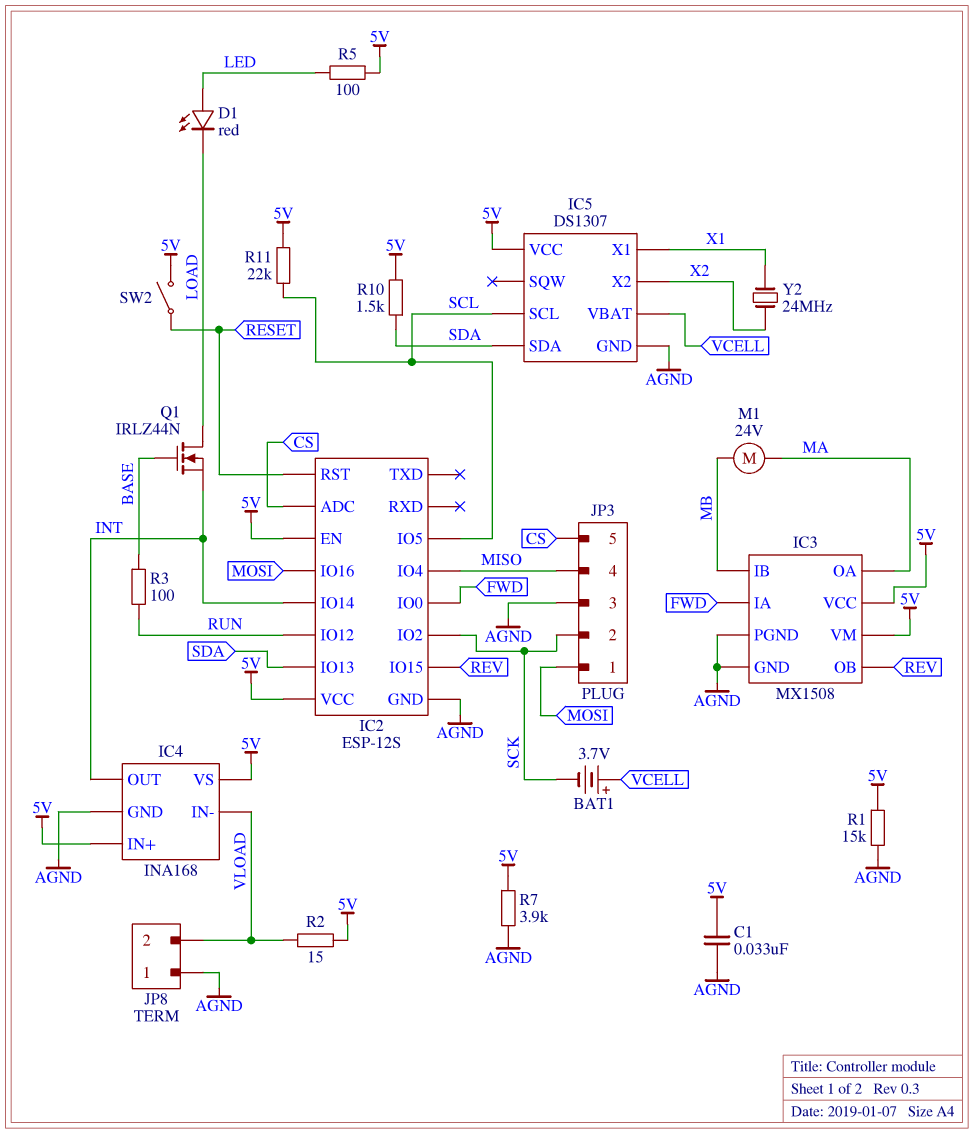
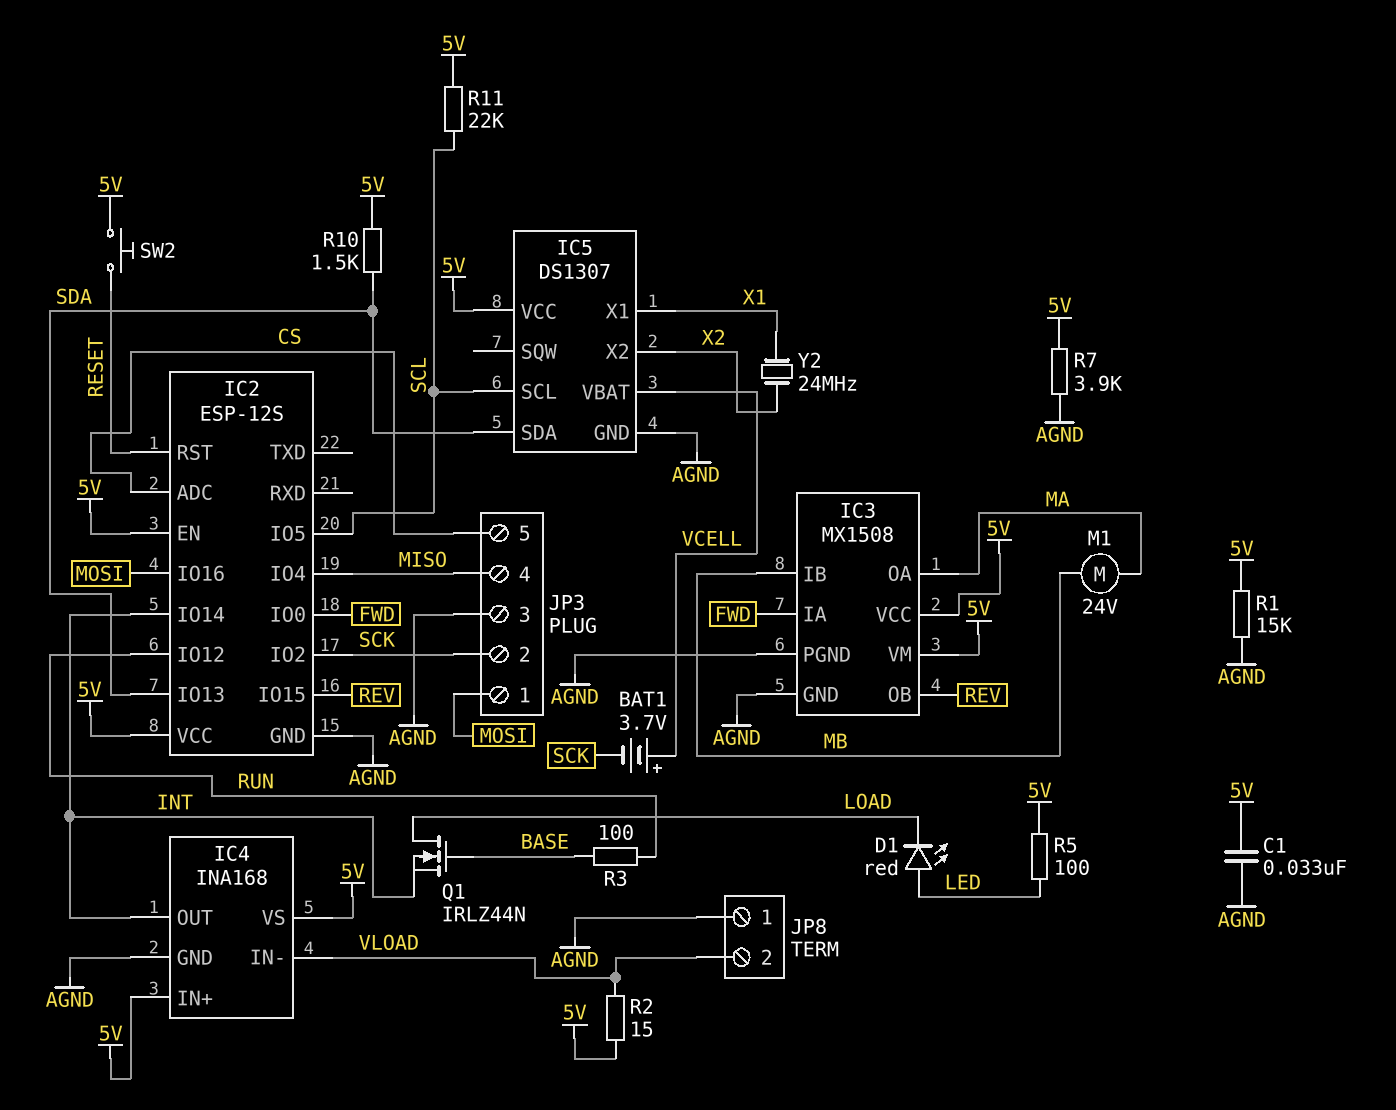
SW2: switch (5V, RESET) -> button (5V, RESET)

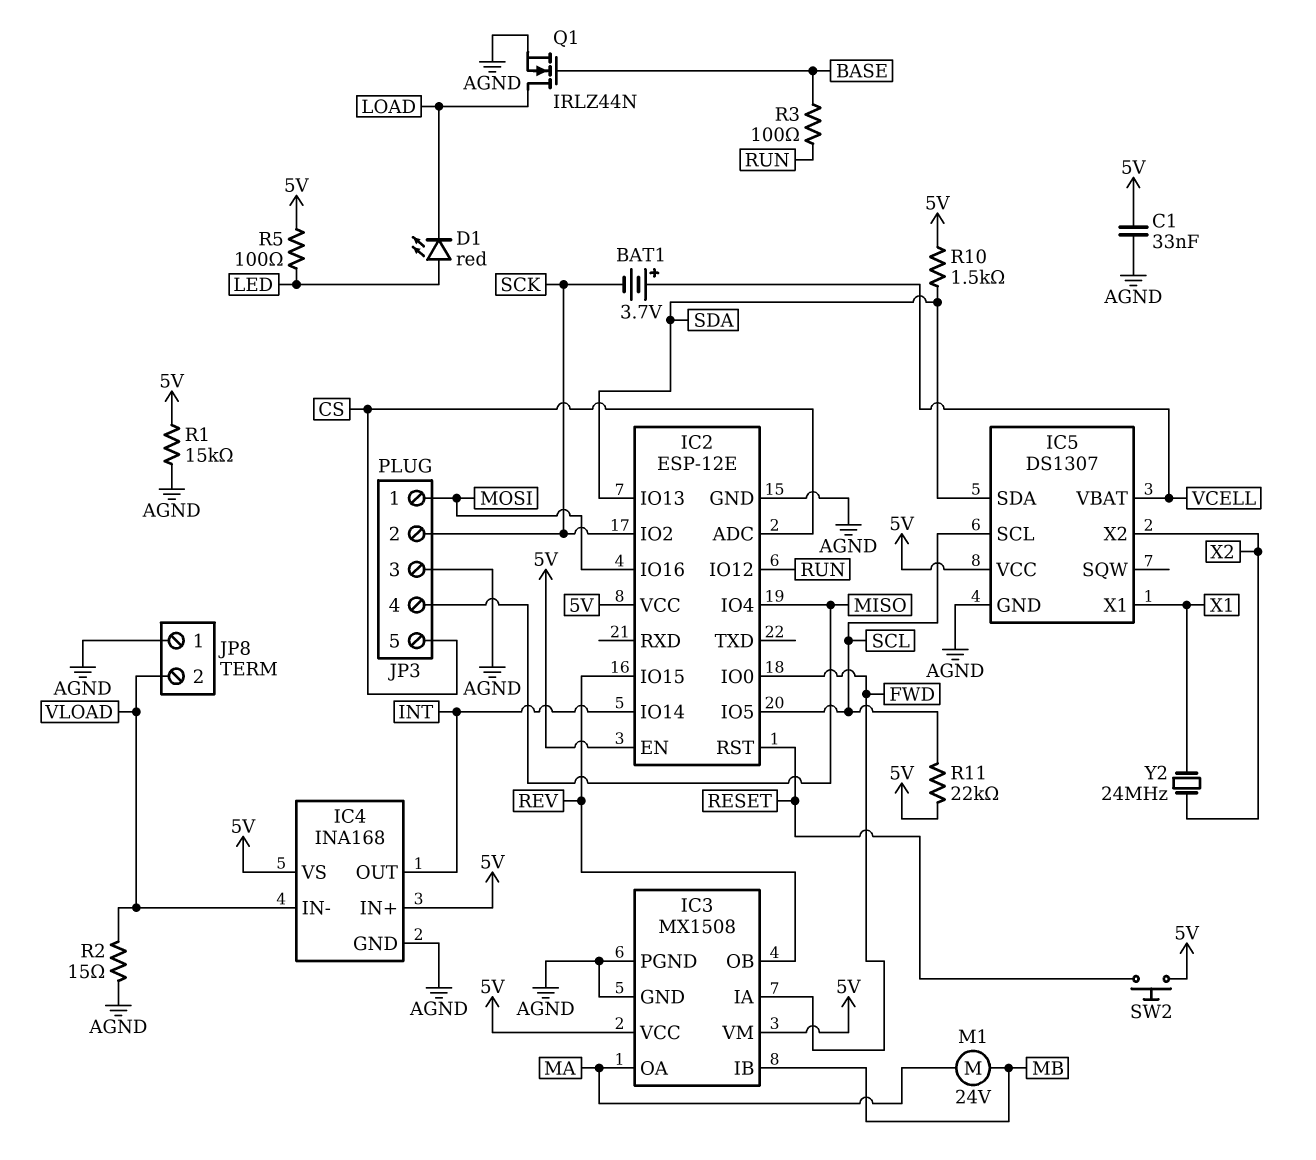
IC2: ESP-12S -> ESP-12E
Q1: NMOS IRLZ44N (G BASE, D LOAD, S INT) -> NMOS IRLZ44N (G BASE, D LOAD, S AGND)
R2: 15 (5V, VLOAD) -> 15 (AGND, VLOAD)
R7: 3.9k (5V, AGND) -> none

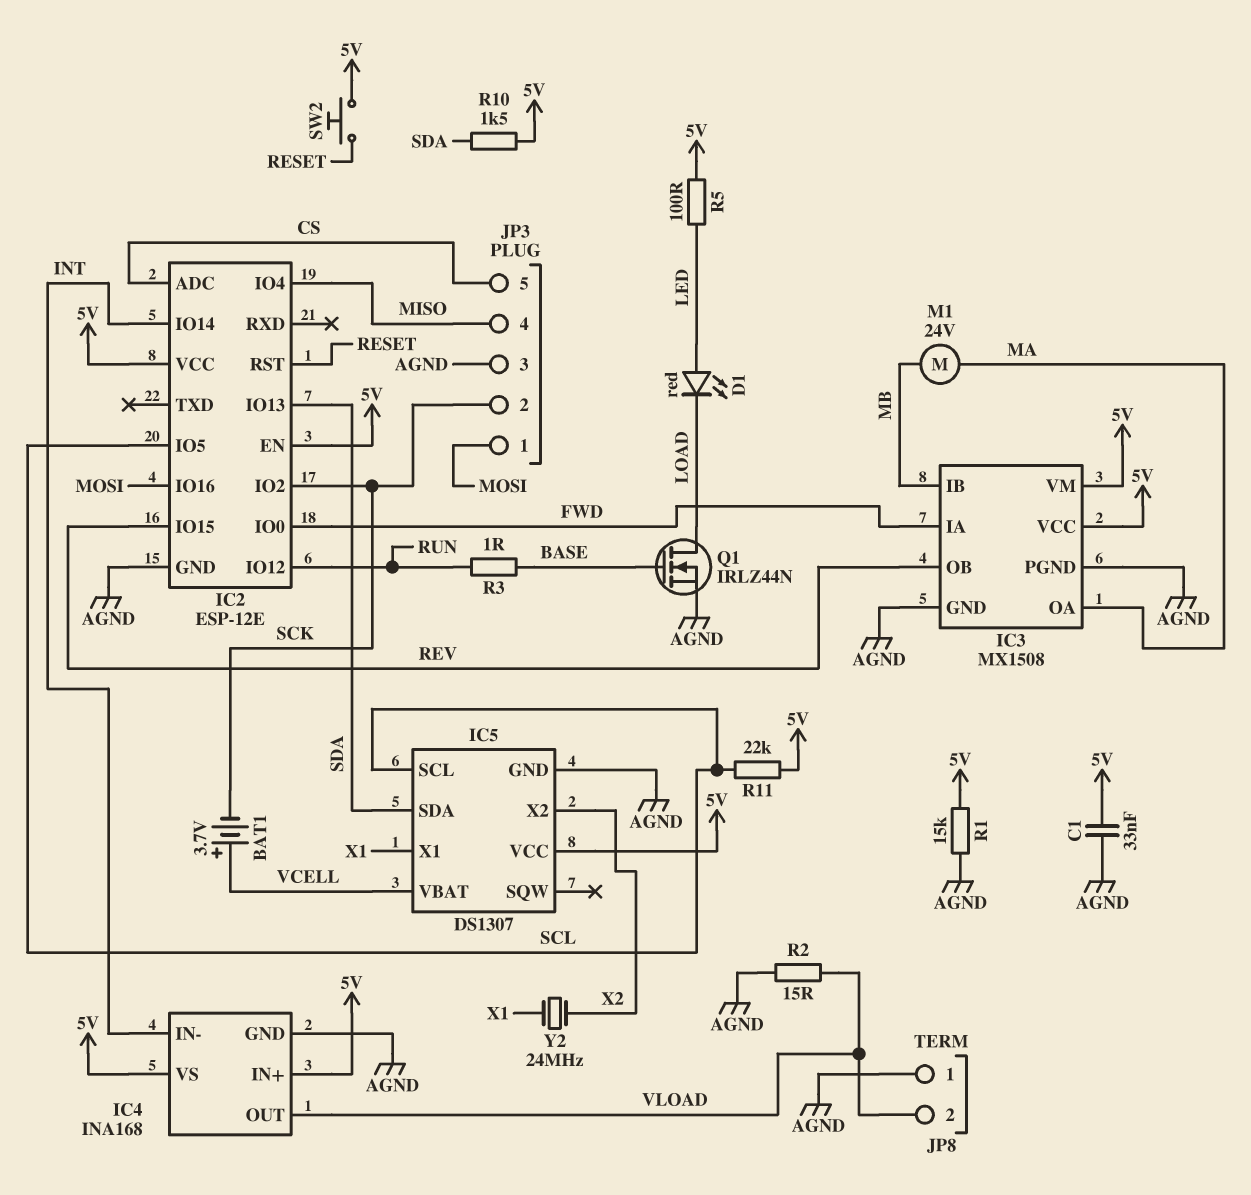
IC4 pin IN-: VLOAD -> INT
IC4 pin OUT: INT -> VLOAD
R3: 100 (BASE, RUN) -> 1 (BASE, RUN)

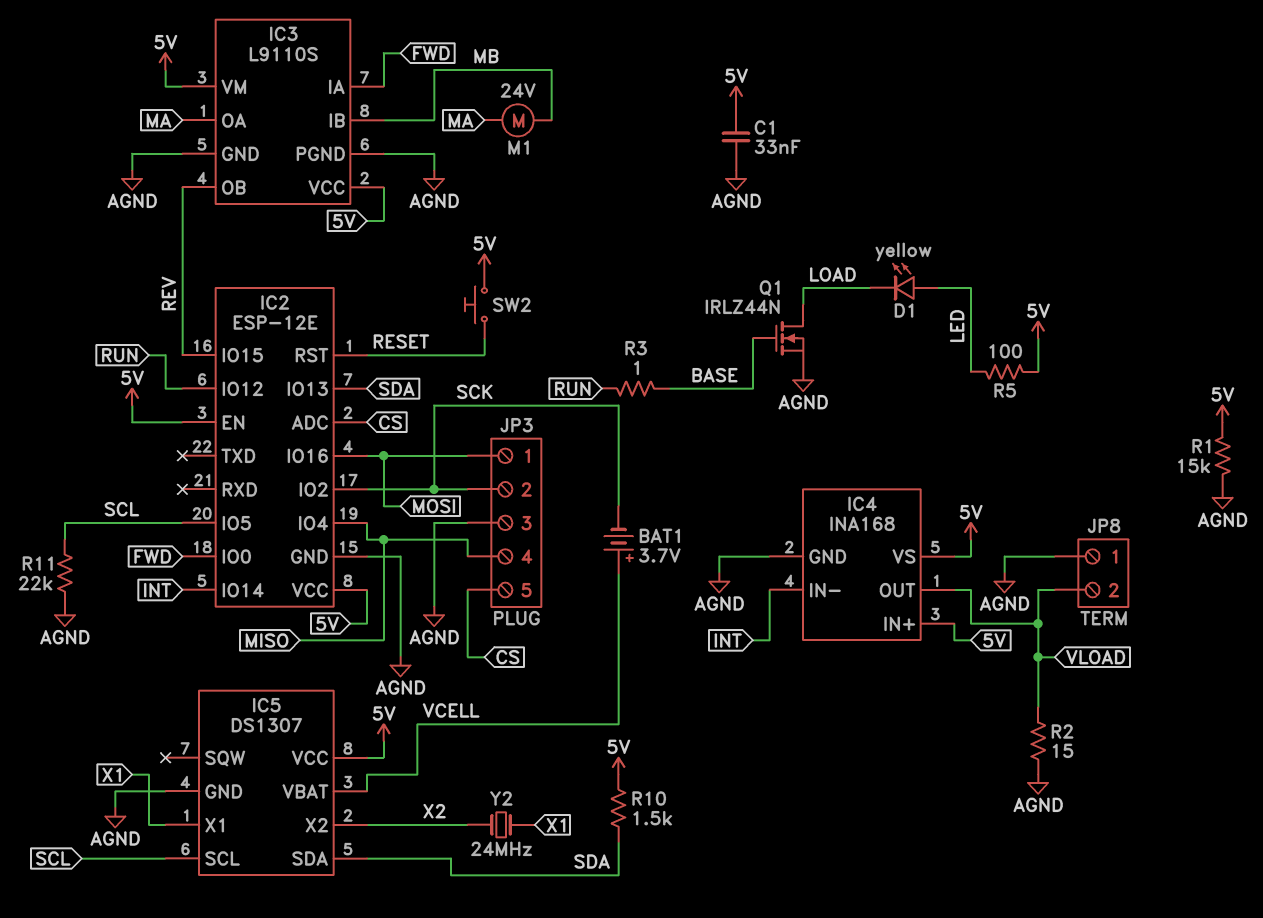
D1: LED red (A LED, K LOAD) -> LED yellow (A LED, K LOAD)
IC3: MX1508 -> L9110S
R11: 22k (5V, SCL) -> 22k (AGND, SCL)

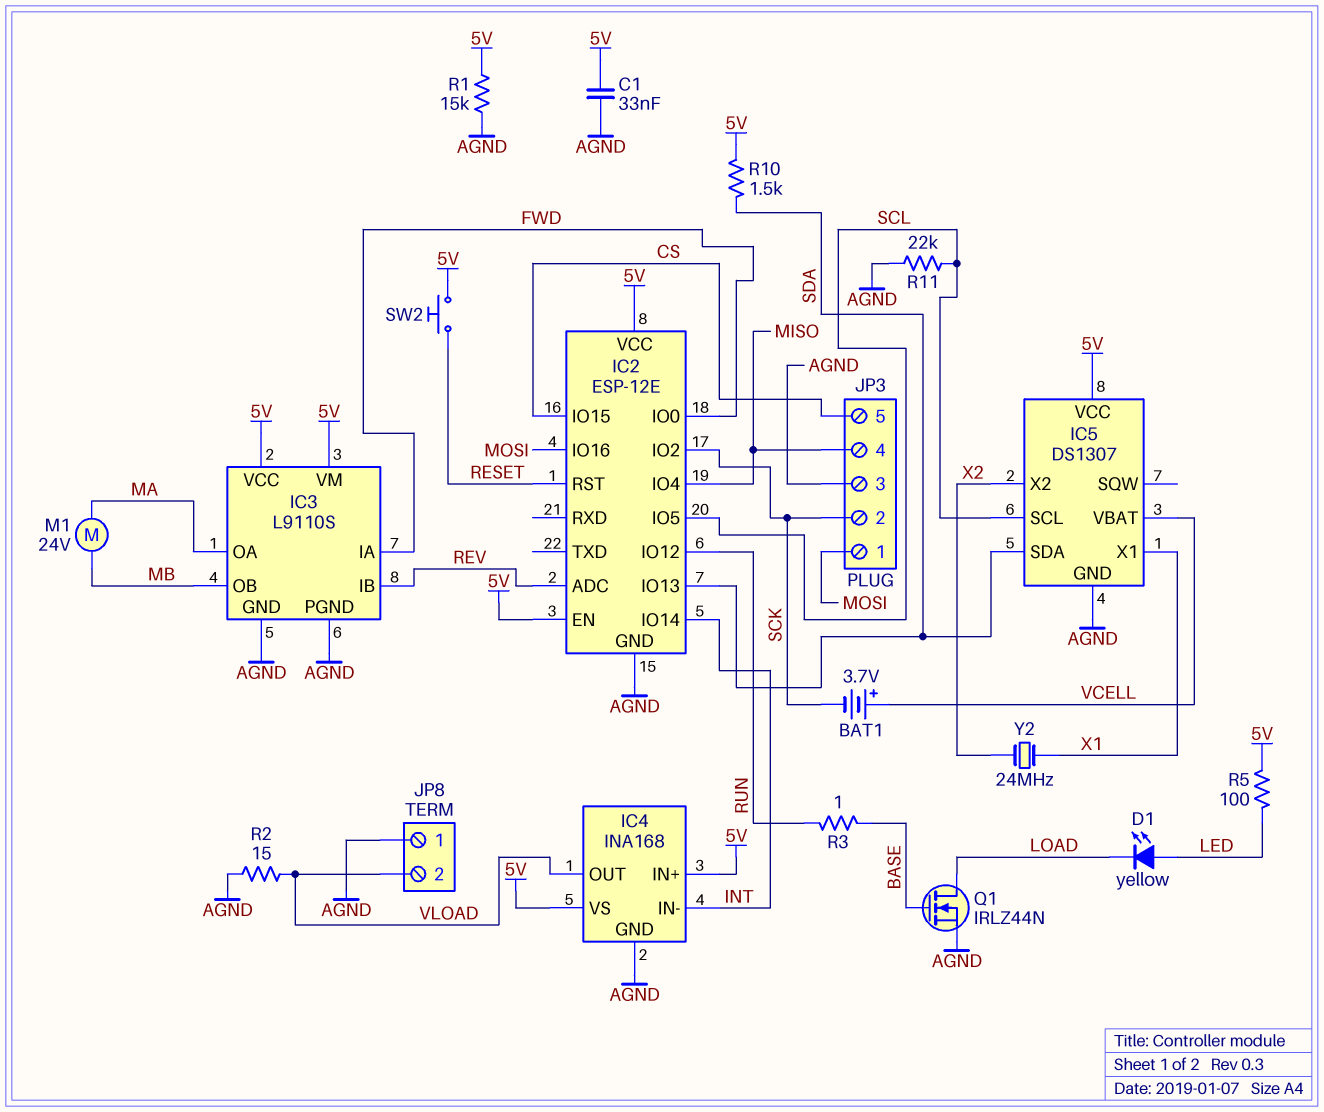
IC2 pin ADC: CS -> REV
IC2 pin IO15: REV -> CS
IC3 pin IB: MB -> REV
IC3 pin OB: REV -> MB

